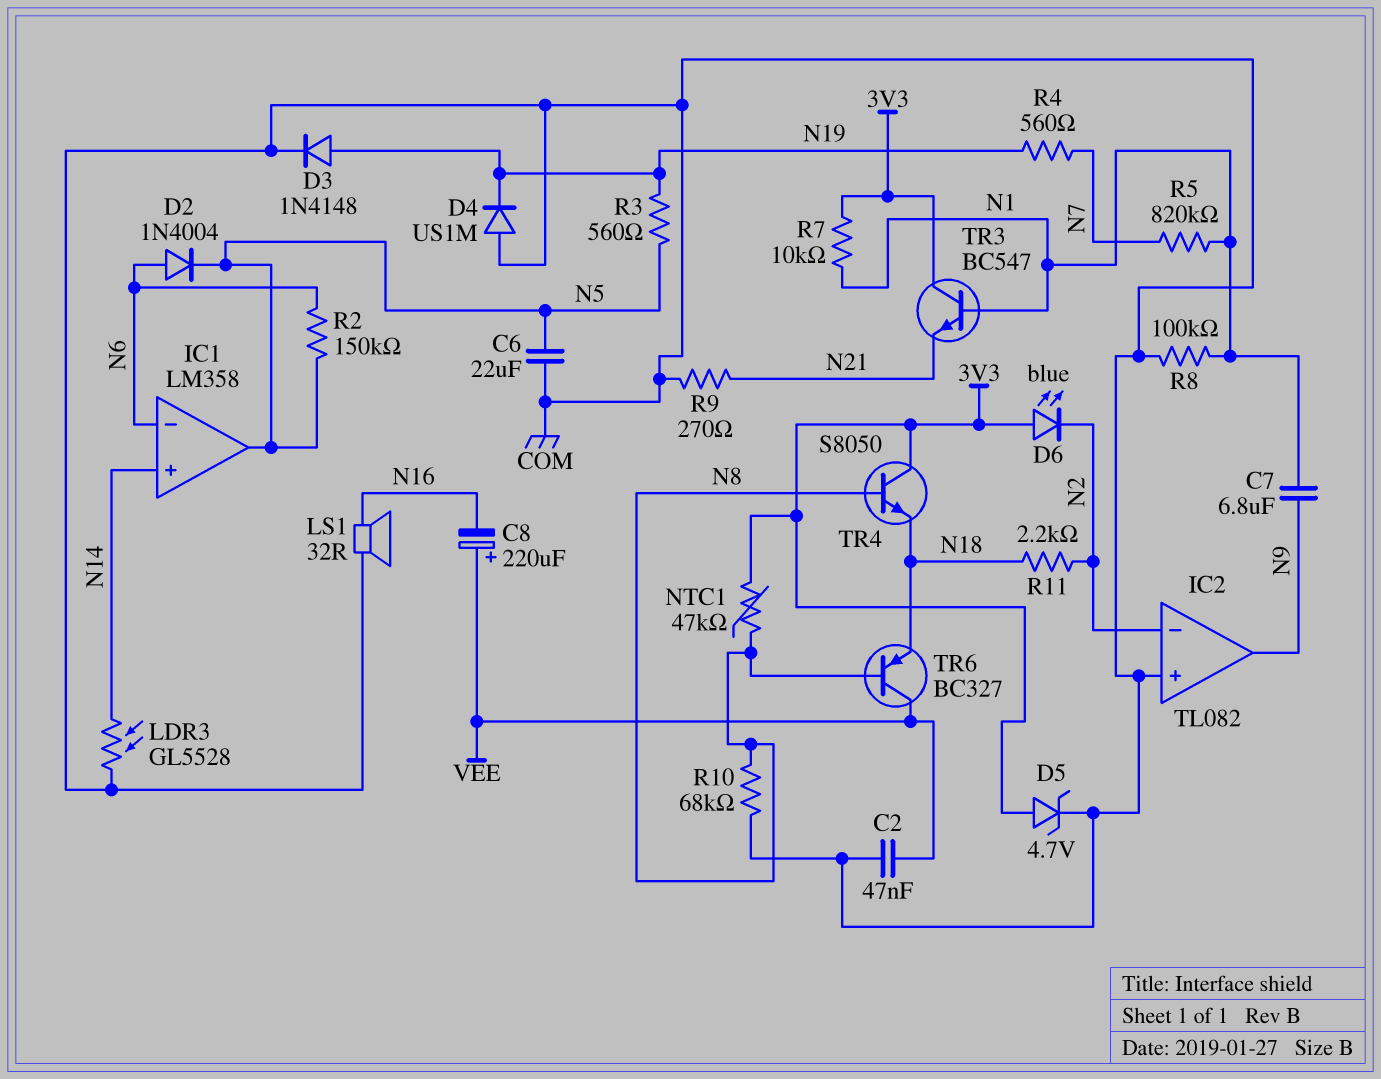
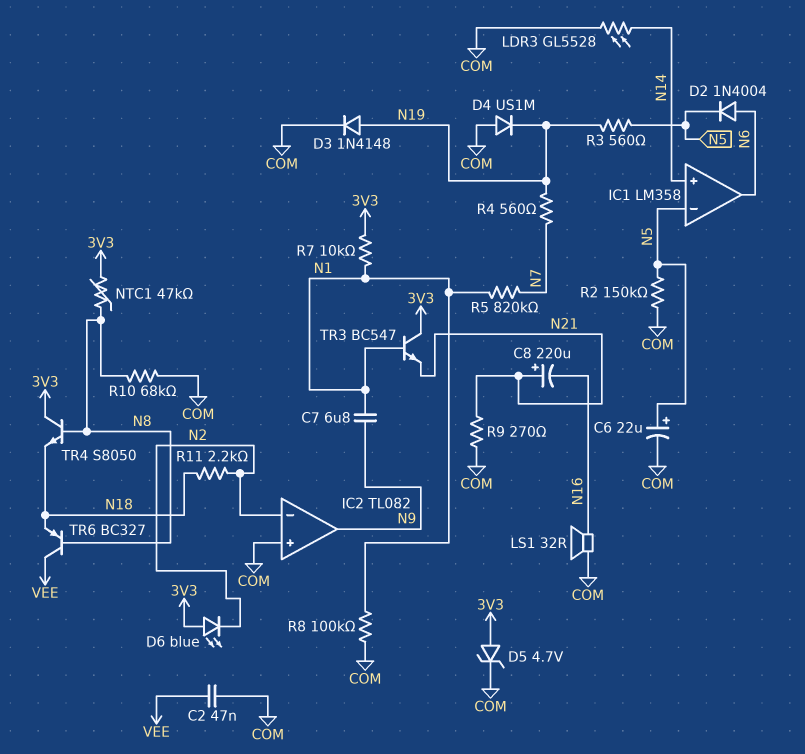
C6: 22uF (COM, N5) -> 22uF (plus N5, minus COM)
C8: 220uF (plus VEE, minus N16) -> 220uF (plus N21, minus N16)
IC1 pin in-: N6 -> N5
IC1 pin out: N5 -> N6
R2: 150k (N5, N6) -> 150k (COM, N5)

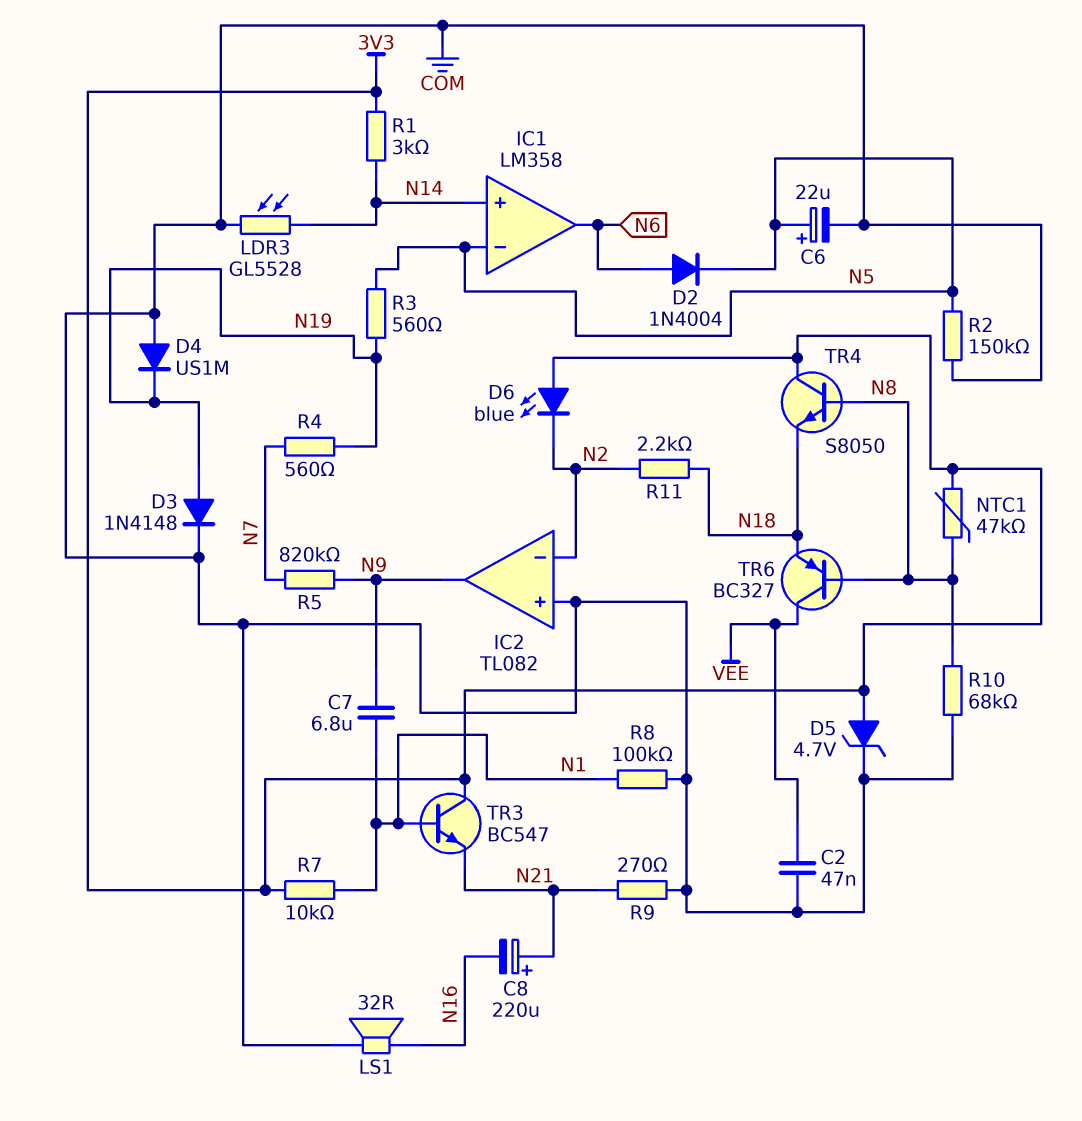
R1: none -> 3k (3V3, N14)
R5: 820k (N1, N7) -> 820k (N7, N9)

